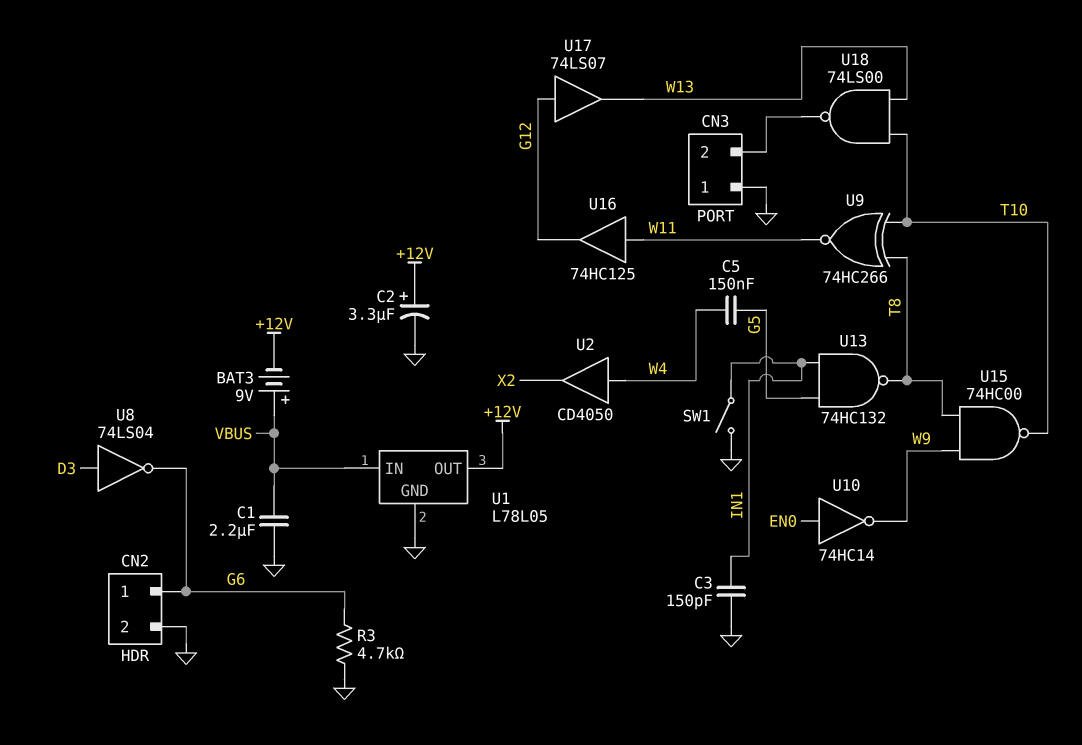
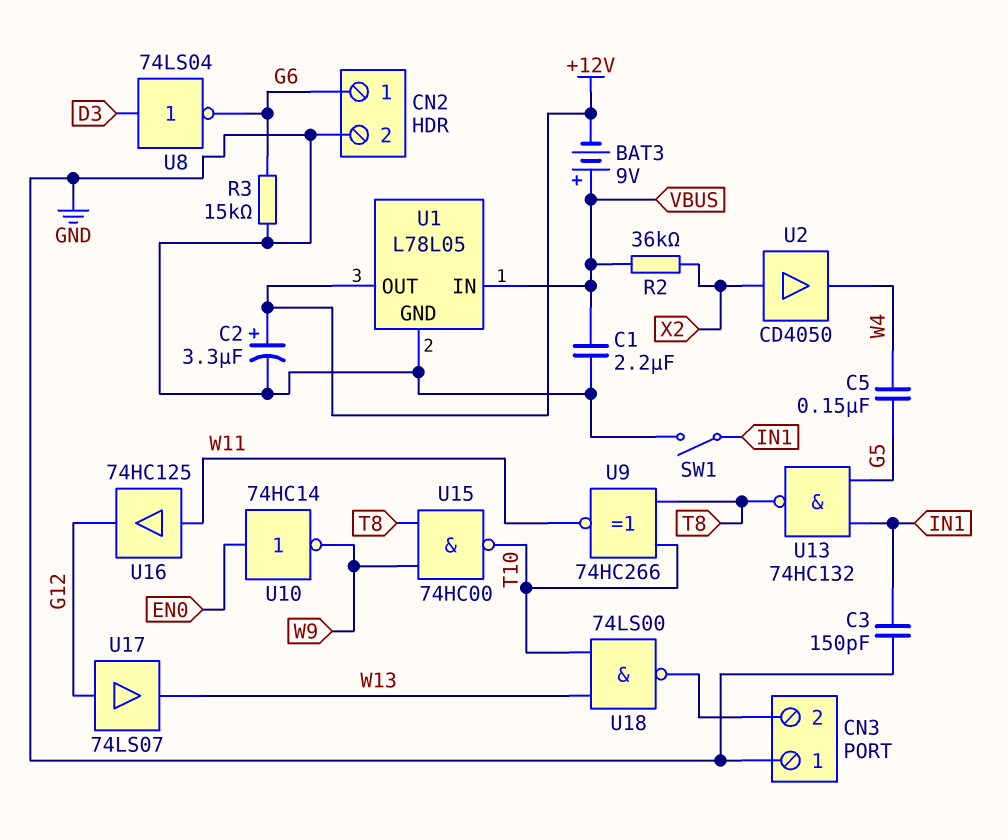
R2: none -> 36k (VBUS, X2)
R3: 4.7k (G6, GND) -> 15k (G6, GND)
U2: buffer CD4050 (in W4, out X2) -> buffer CD4050 (in X2, out W4)

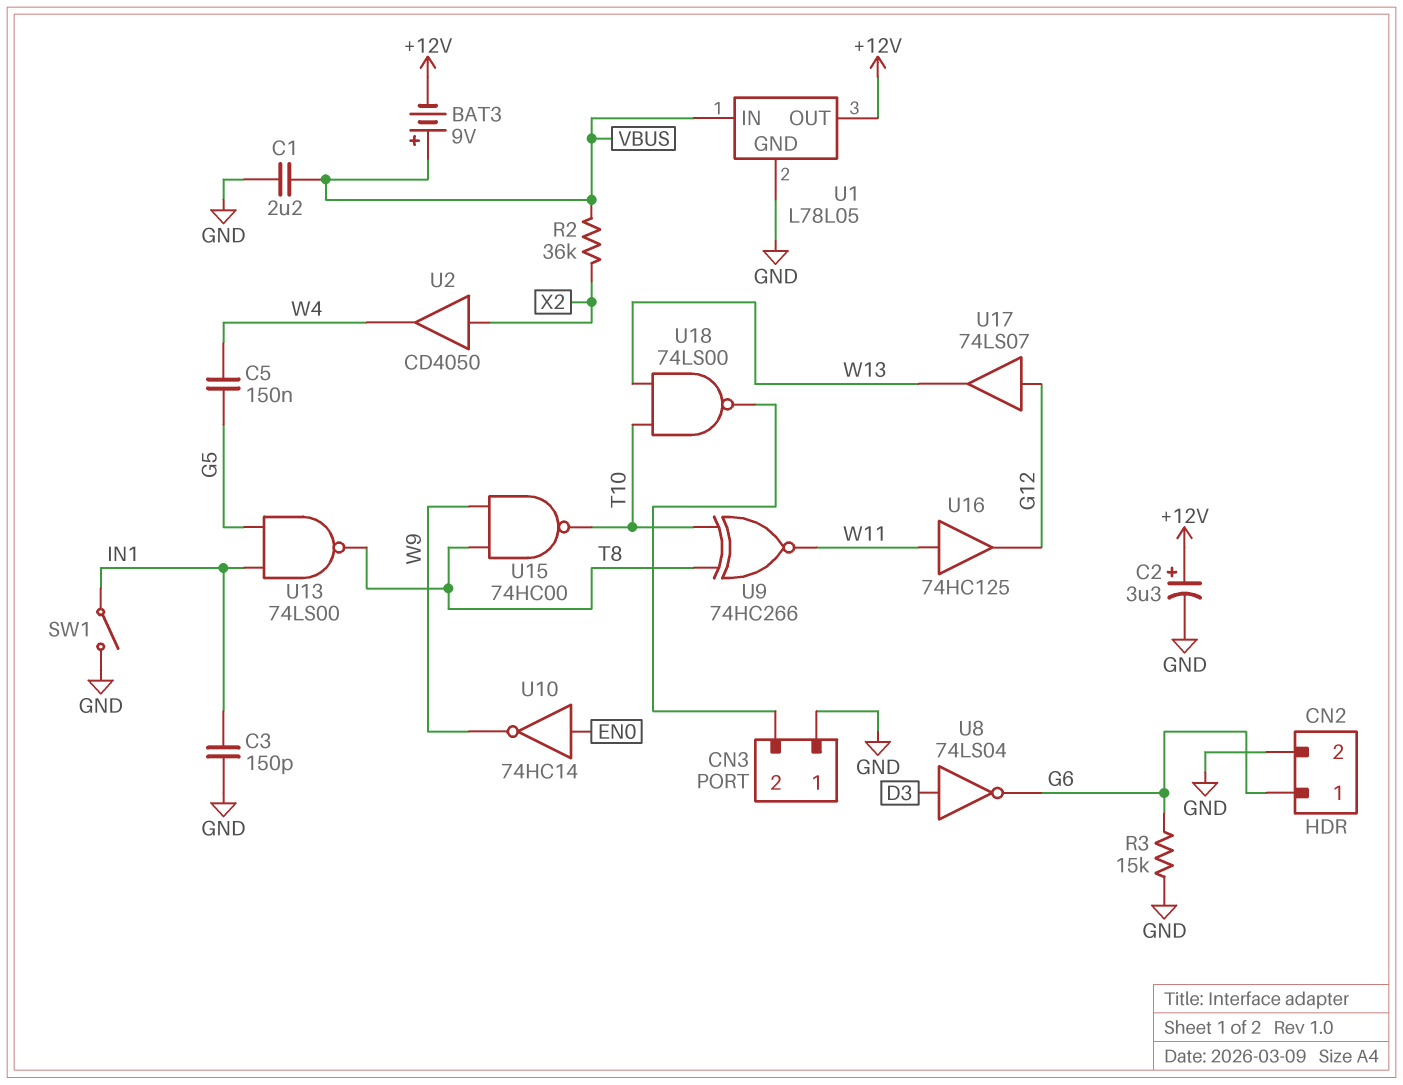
U13: NAND 74HC132 (in G5, in IN1, out T8) -> NAND 74LS00 (in G5, in IN1, out T8)

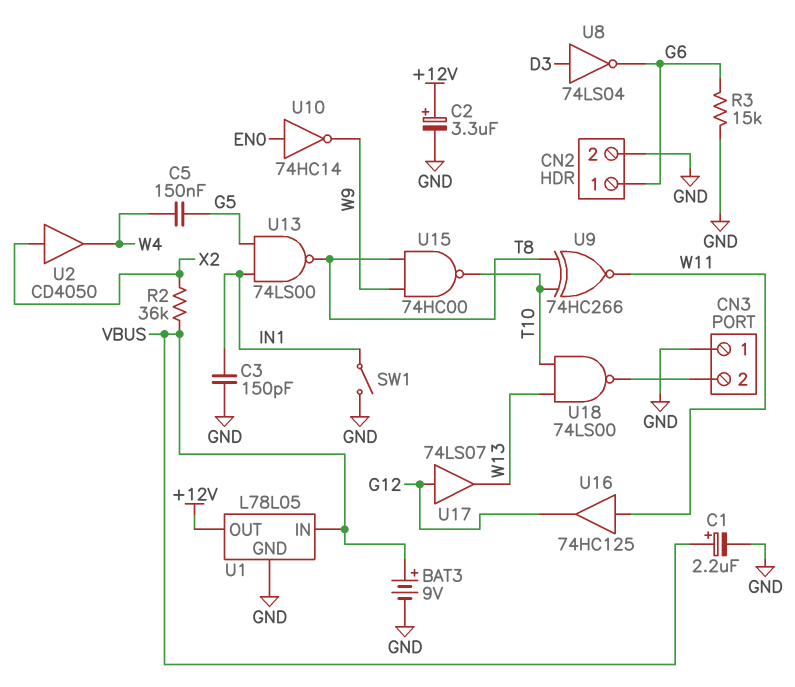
BAT3: 9V (plus VBUS, minus +12V) -> 9V (plus VBUS, minus GND)
C1: 2.2uF (GND, VBUS) -> 2.2uF (plus VBUS, minus GND)

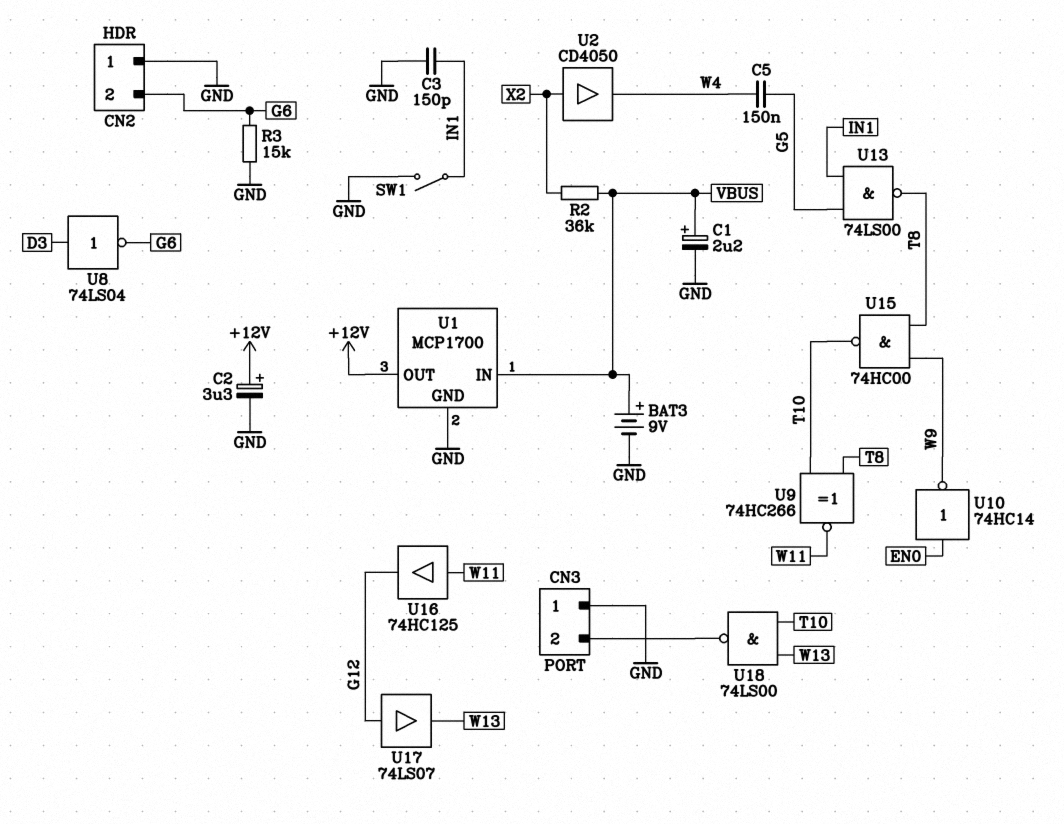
CN2 pin 1: G6 -> GND
CN2 pin 2: GND -> G6
U1: L78L05 -> MCP1700

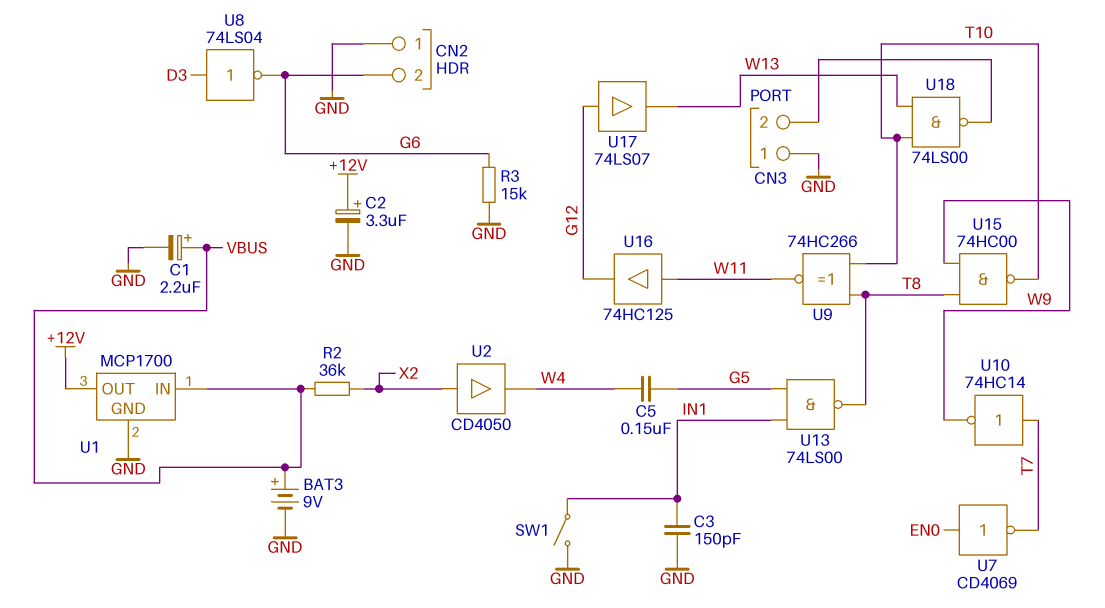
U7: none -> NOT CD4069 (in EN0, out T7)
U10: NOT 74HC14 (in EN0, out W9) -> NOT 74HC14 (in T7, out W9)

